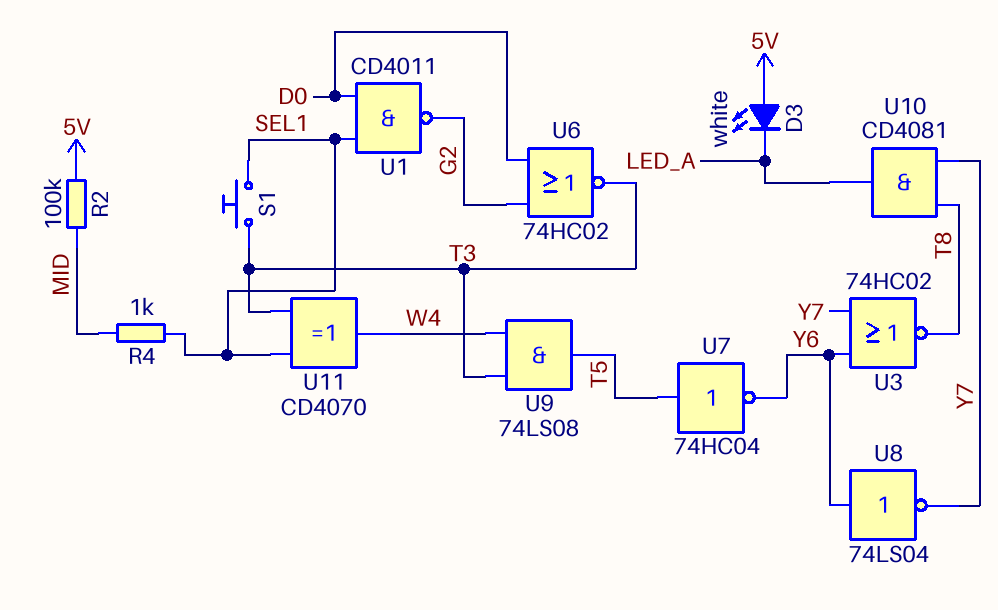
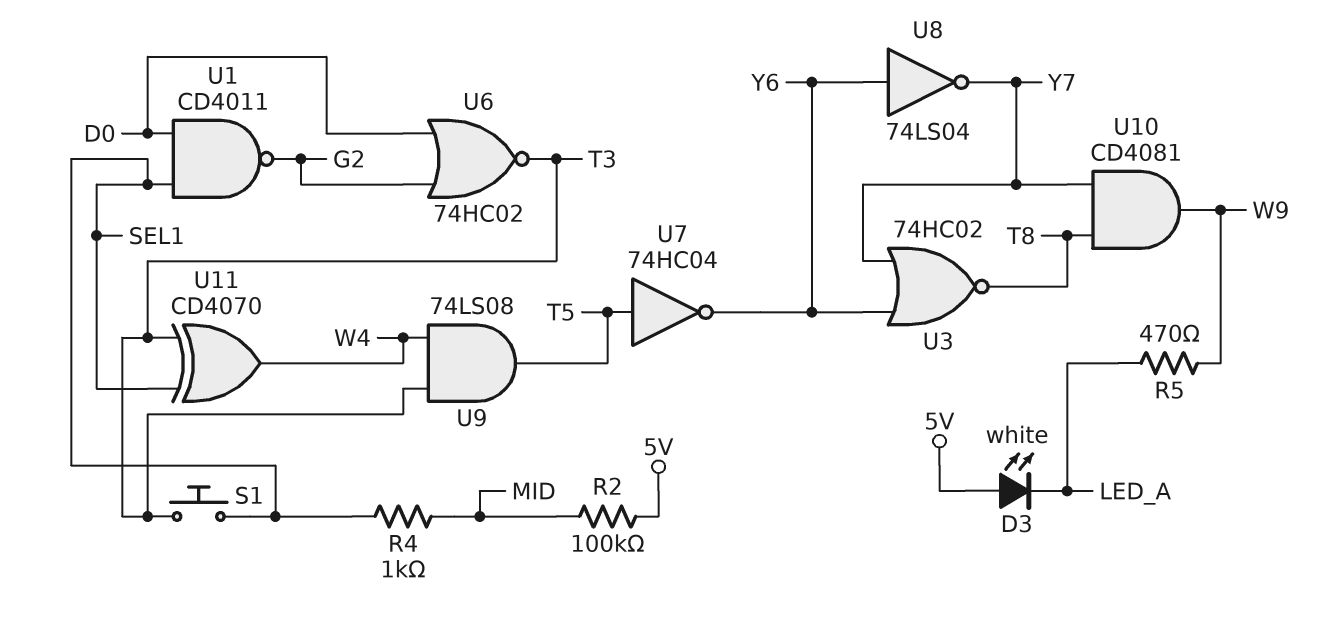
R5: none -> 470 (LED_A, W9)
U10: AND CD4081 (in T8, in Y7, out LED_A) -> AND CD4081 (in T8, in Y7, out W9)

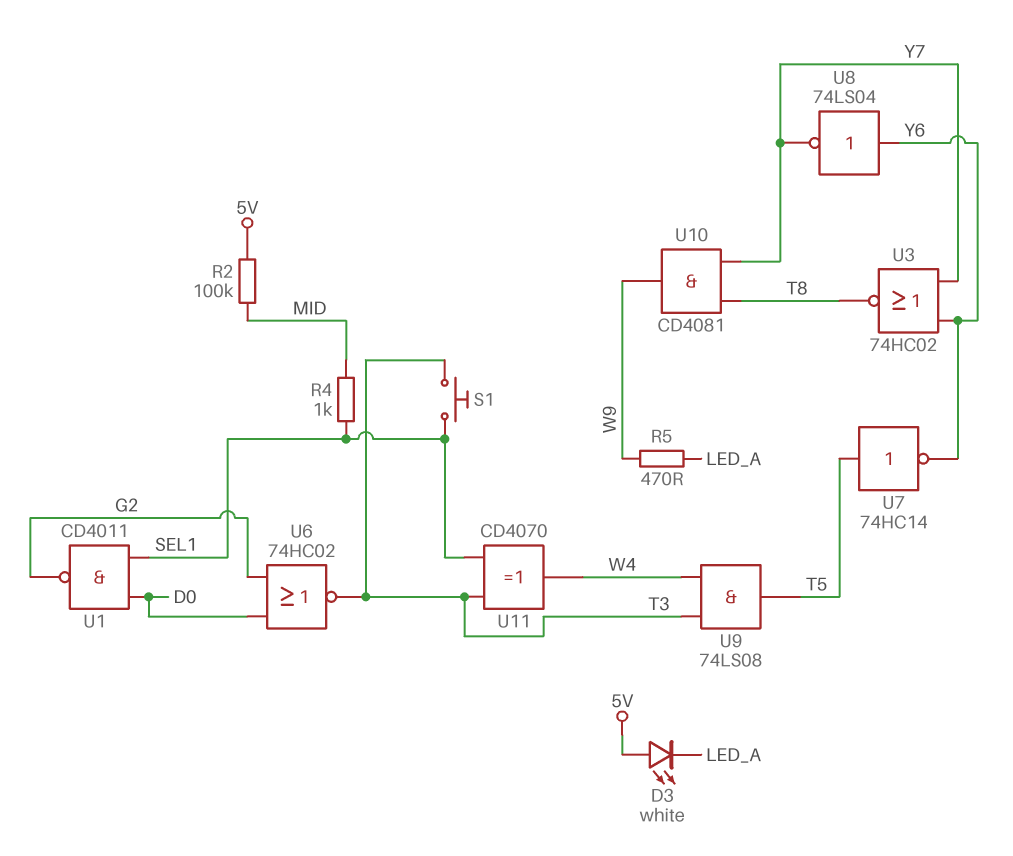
U7: NOT 74HC04 (in T5, out Y6) -> NOT 74HC14 (in T5, out Y6)

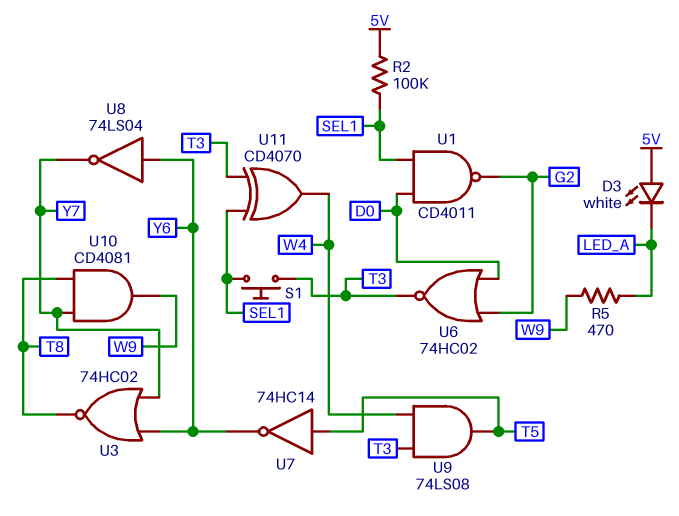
R2: 100k (5V, MID) -> 100k (5V, SEL1)
R4: 1k (MID, SEL1) -> none

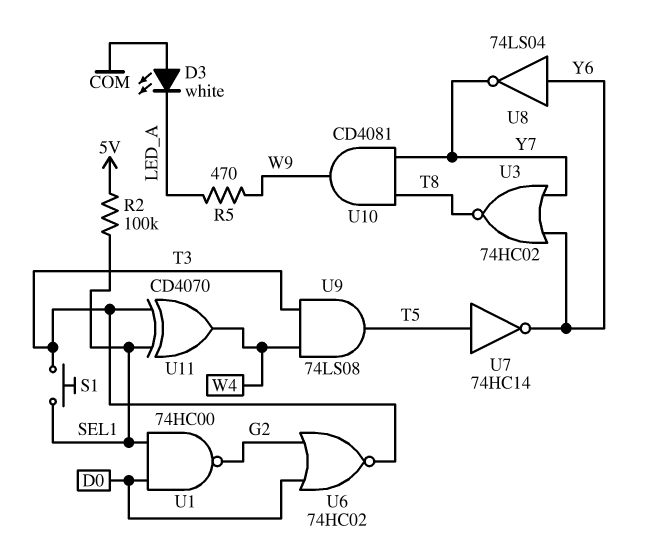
D3: LED white (A 5V, K LED_A) -> LED white (A COM, K LED_A)
U1: NAND CD4011 (in D0, in SEL1, out G2) -> NAND 74HC00 (in D0, in SEL1, out G2)

